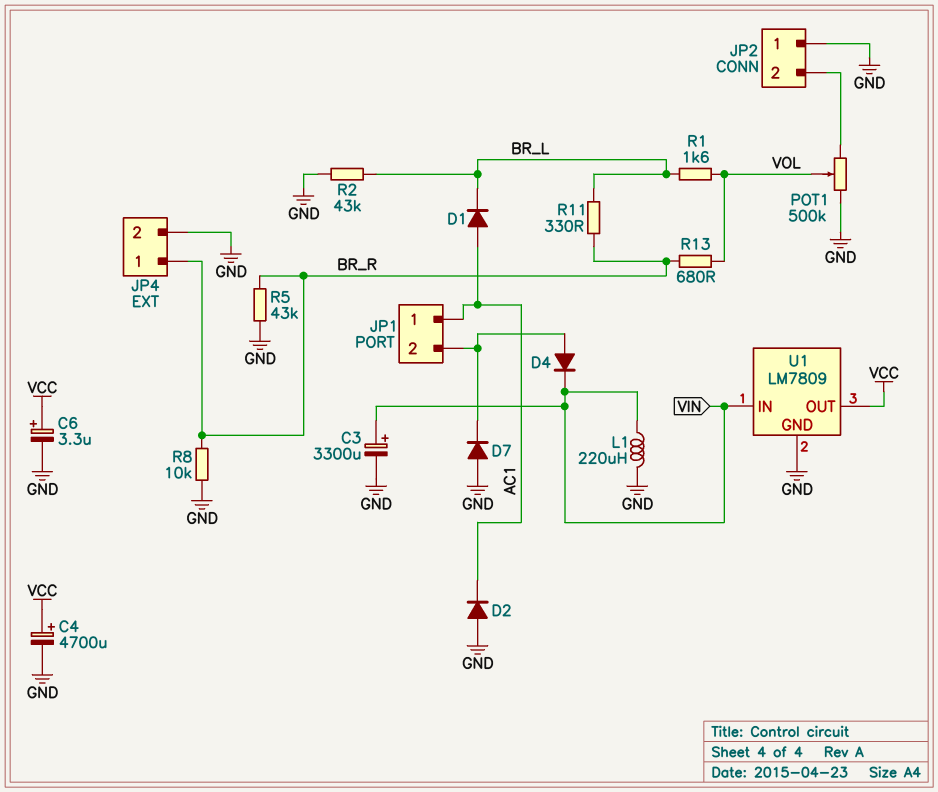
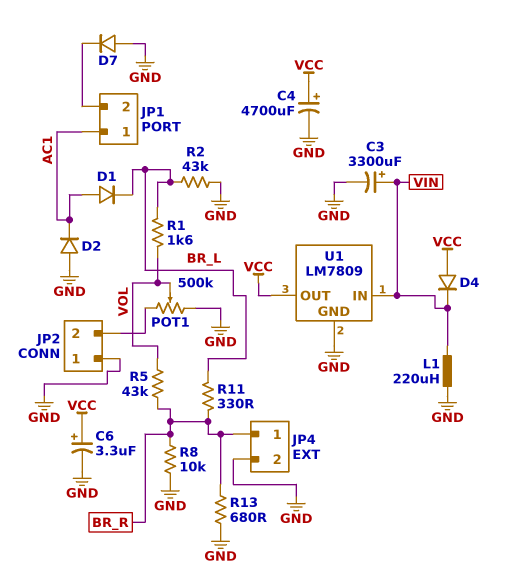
D4: diode (A JP1/2, K VIN) -> diode (A VCC, K VIN)
R5: 43k (BR_R, GND) -> 43k (BR_R, VOL)
R13: 680 (BR_R, VOL) -> 680 (BR_R, GND)

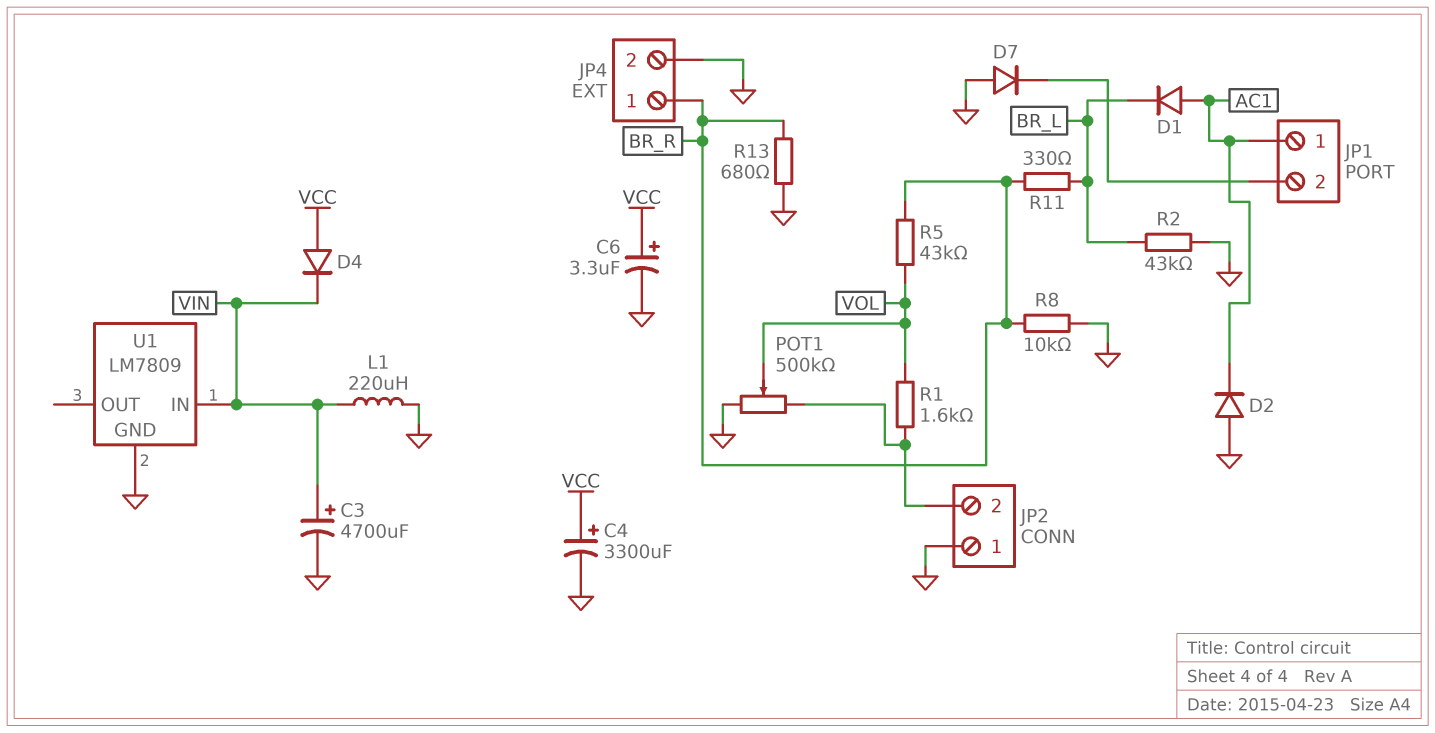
C3: 3300uF (plus VIN, minus GND) -> 4700uF (plus VIN, minus GND)
C4: 4700uF (plus VCC, minus GND) -> 3300uF (plus VCC, minus GND)
R1: 1.6k (BR_L, VOL) -> 1.6k (JP2/2, VOL)
U1 pin OUT: VCC -> none

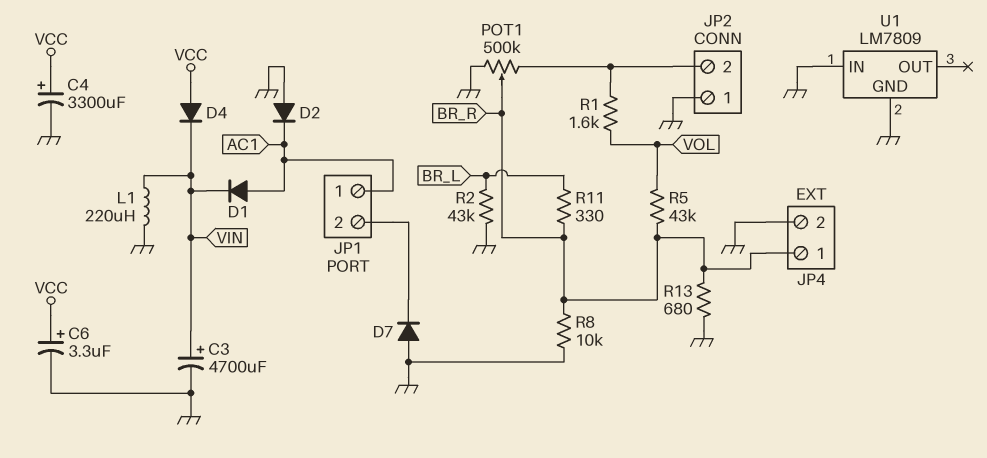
D1: diode (A AC1, K BR_L) -> diode (A AC1, K VIN)
POT1: 500k (GND, JP2/2, wiper VOL) -> 500k (GND, JP2/2, wiper BR_R)
U1 pin IN: VIN -> GND

